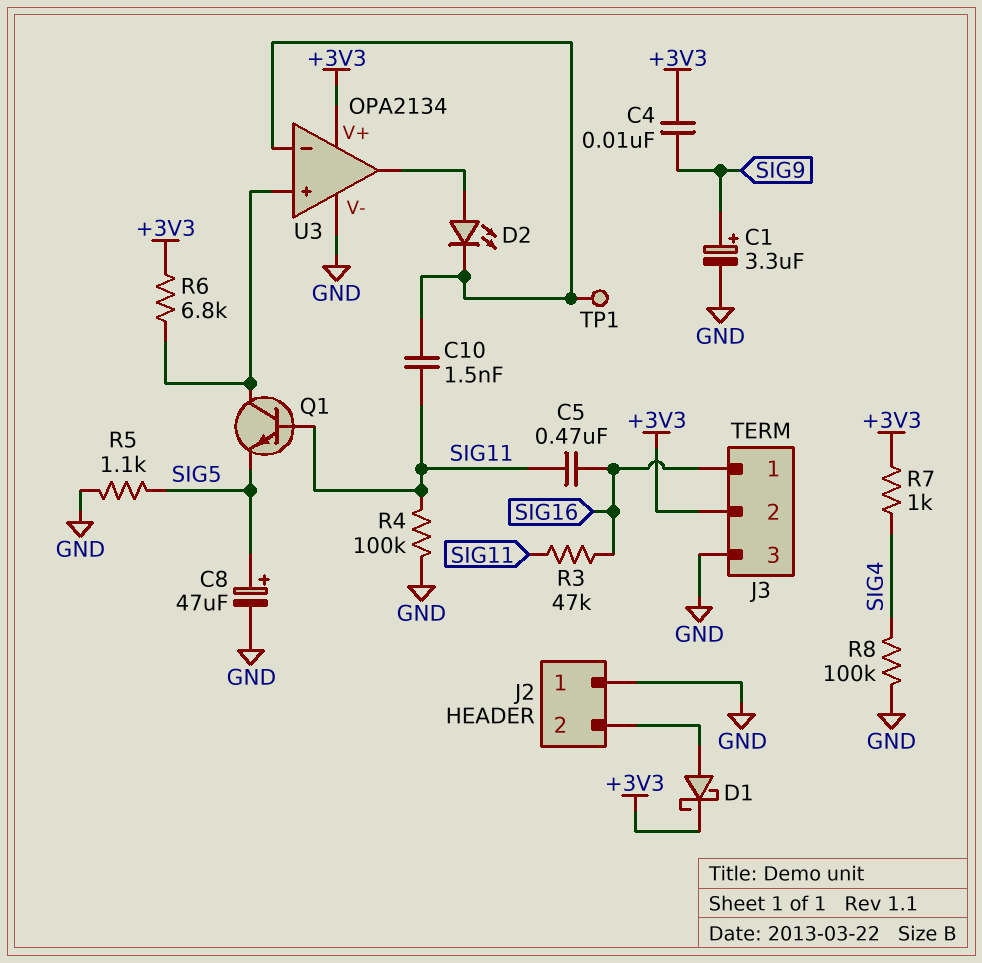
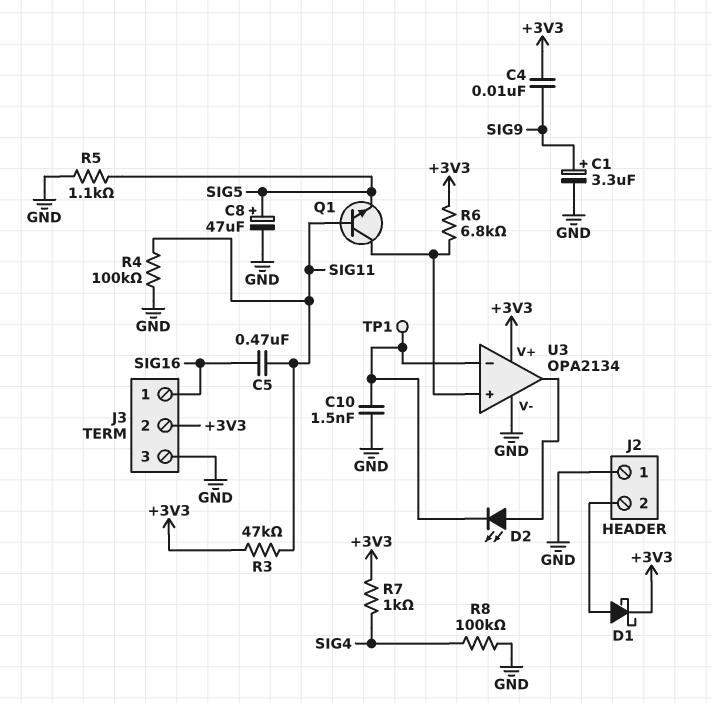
C10: 1.5nF (SIG11, U3/in-) -> 1.5nF (GND, U3/in-)
R3: 47k (SIG11, SIG16) -> 47k (+3V3, SIG11)

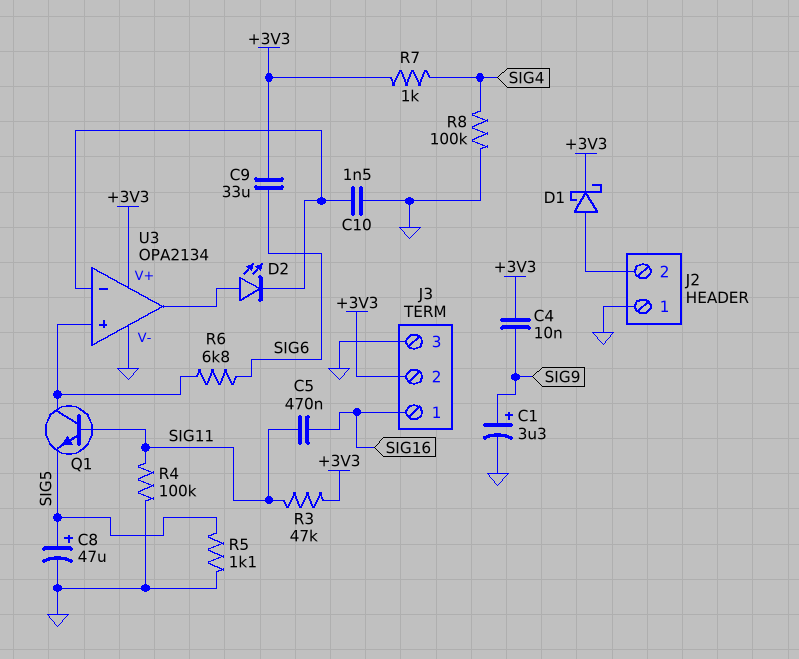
C9: none -> 33uF (+3V3, SIG6)
R6: 6.8k (+3V3, U3/in+) -> 6.8k (SIG6, U3/in+)
TP1: test point (U3/in-) -> none

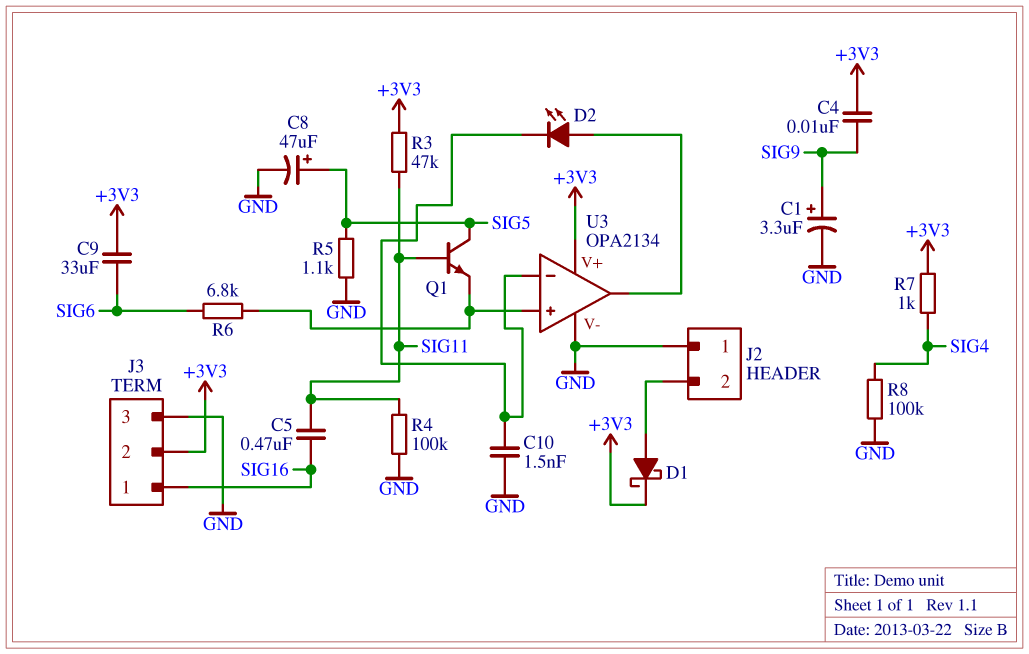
Q1: NPN (B SIG11, C U3/in+, E SIG5) -> NPN (B SIG11, C SIG5, E U3/in+)

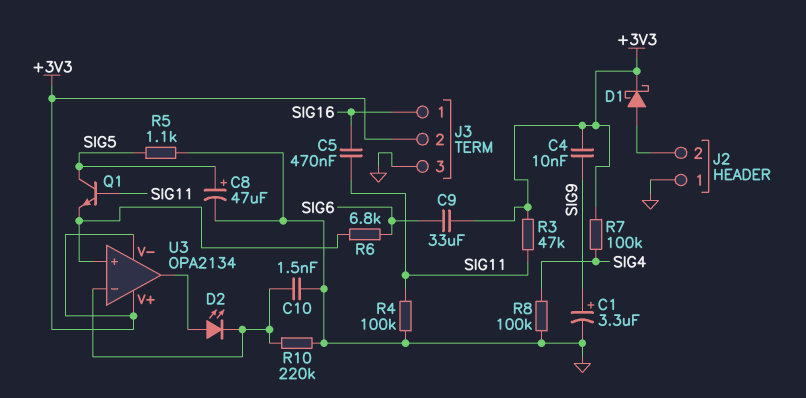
R7: 1k (+3V3, SIG4) -> 100k (+3V3, SIG4)
R10: none -> 220k (GND, U3/in-)
U3 pin V-: GND -> +3V3

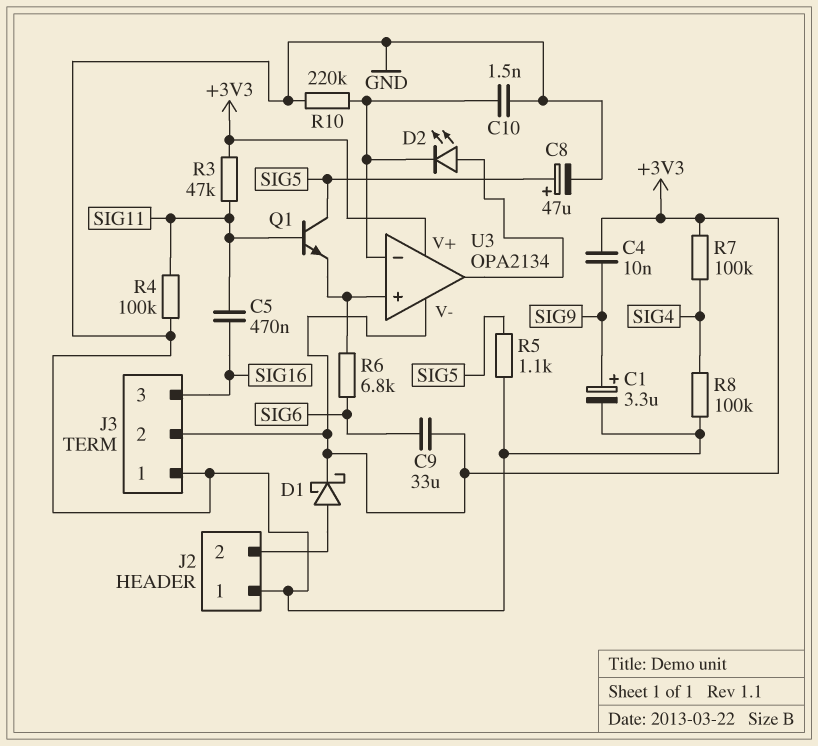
J3 pin 1: SIG16 -> GND
J3 pin 3: GND -> SIG16

